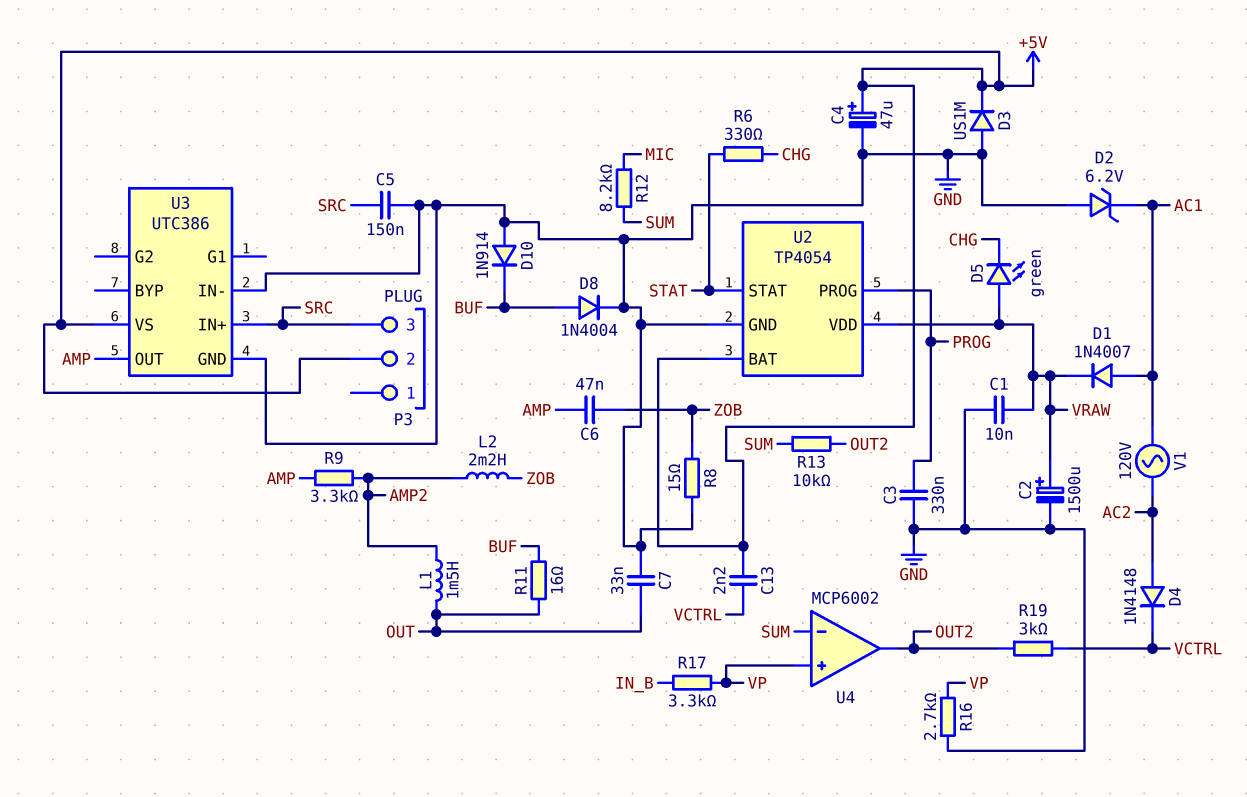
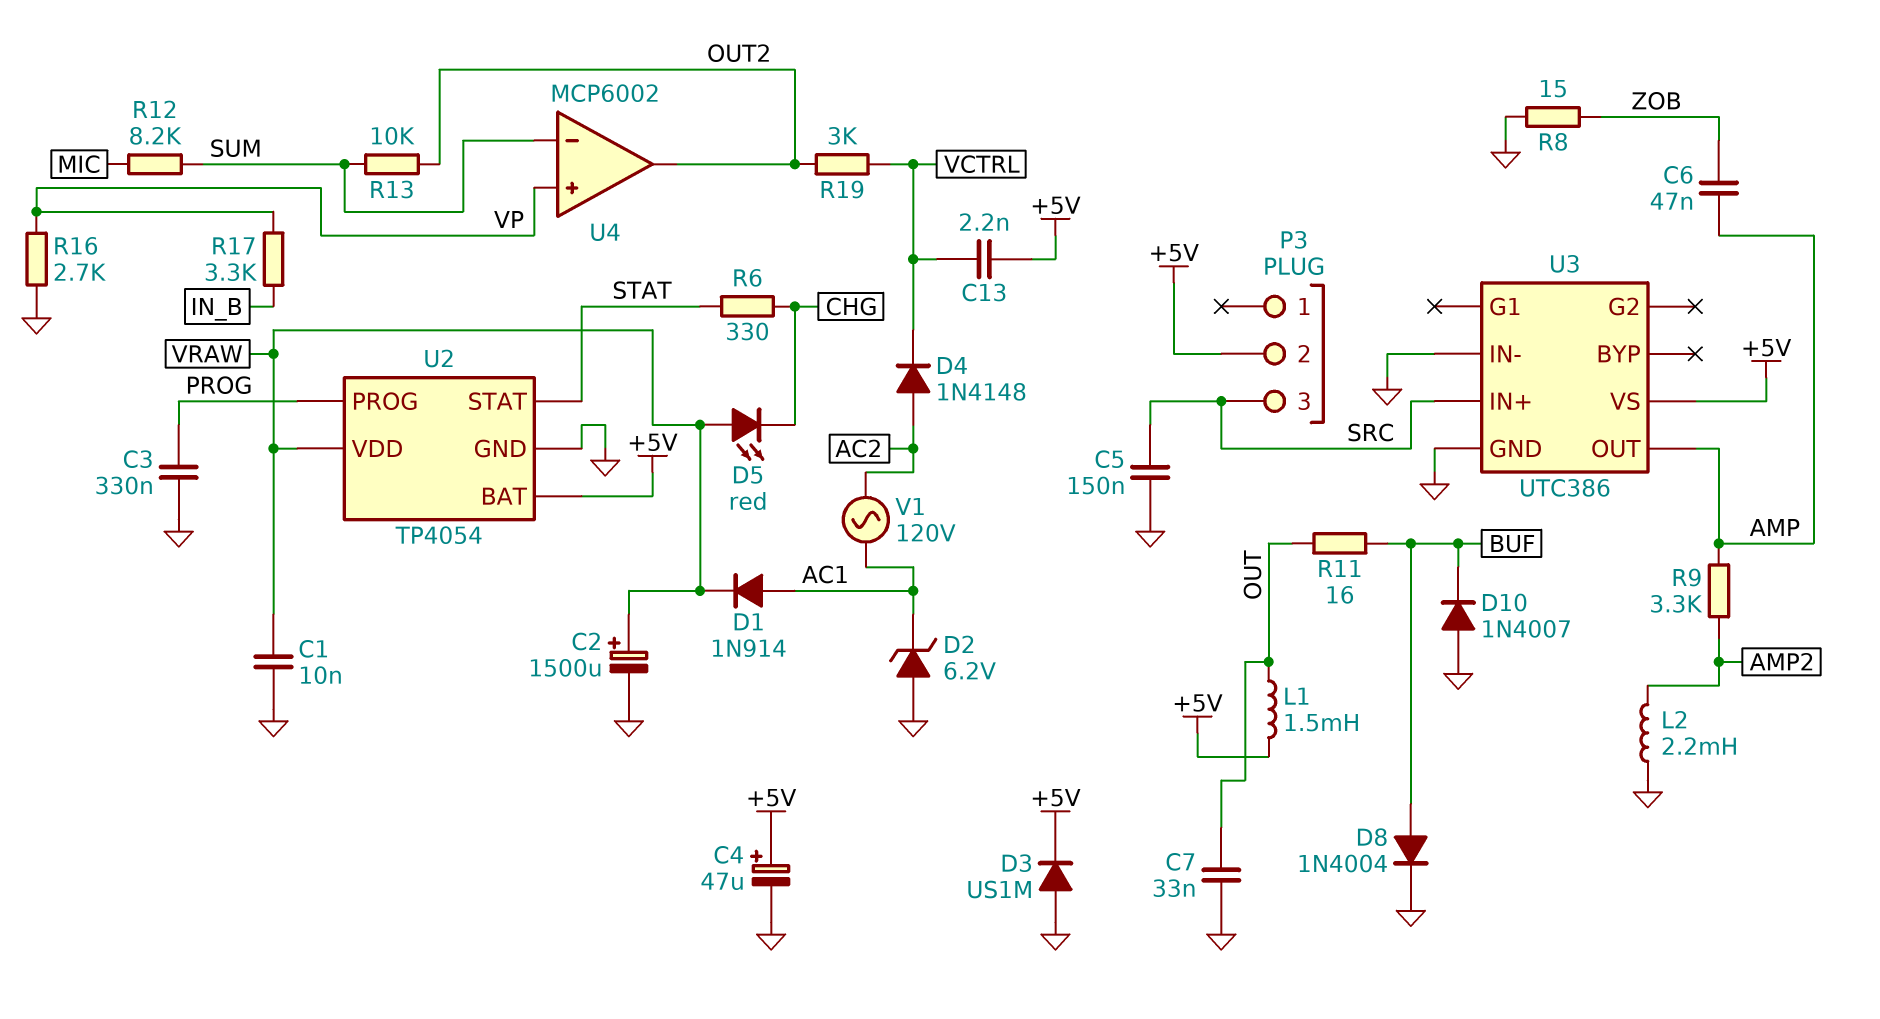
D1: diode 1N4007 (A AC1, K VRAW) -> diode 1N914 (A AC1, K VRAW)
D5: LED green (A VRAW, K CHG) -> LED red (A VRAW, K CHG)
D10: diode 1N914 (A GND, K BUF) -> diode 1N4007 (A GND, K BUF)
L1: 1.5mH (AMP2, OUT) -> 1.5mH (+5V, OUT)
L2: 2.2mH (AMP2, ZOB) -> 2.2mH (AMP2, GND)

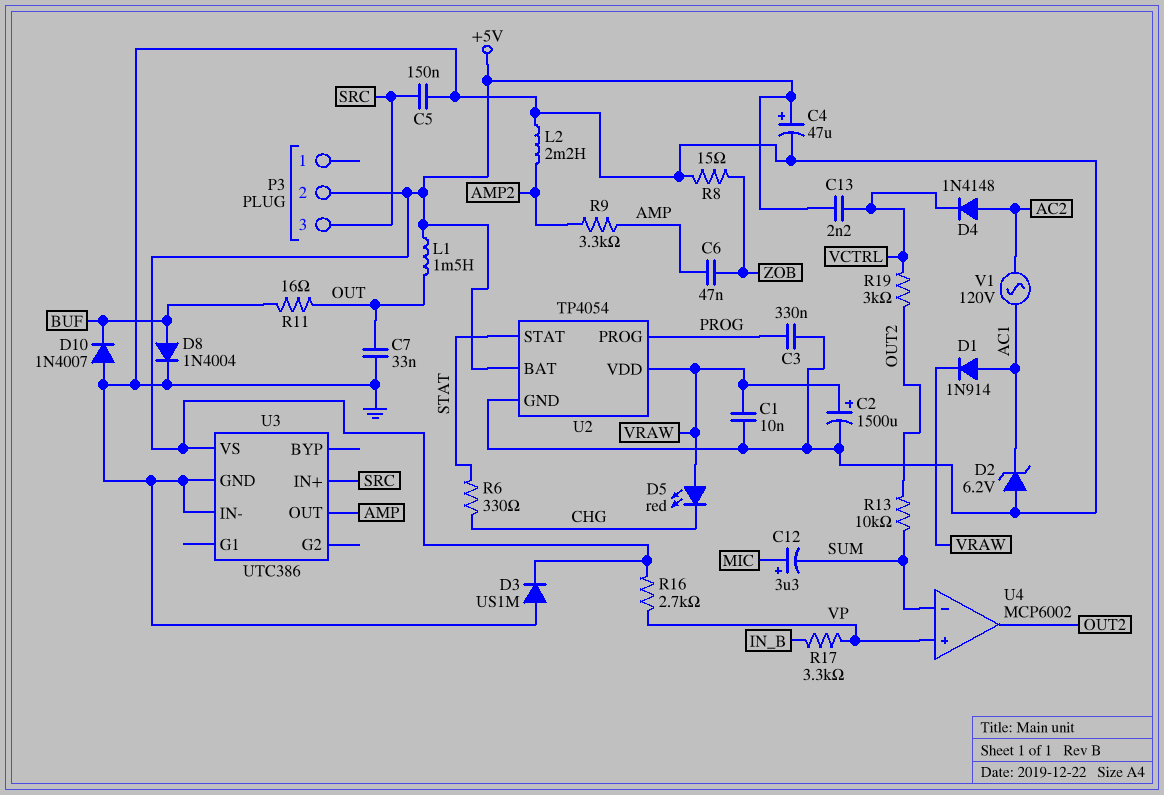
C12: none -> 3.3uF (plus MIC, minus SUM)
R12: 8.2k (MIC, SUM) -> none
R16: 2.7k (GND, VP) -> 2.7k (+5V, VP)

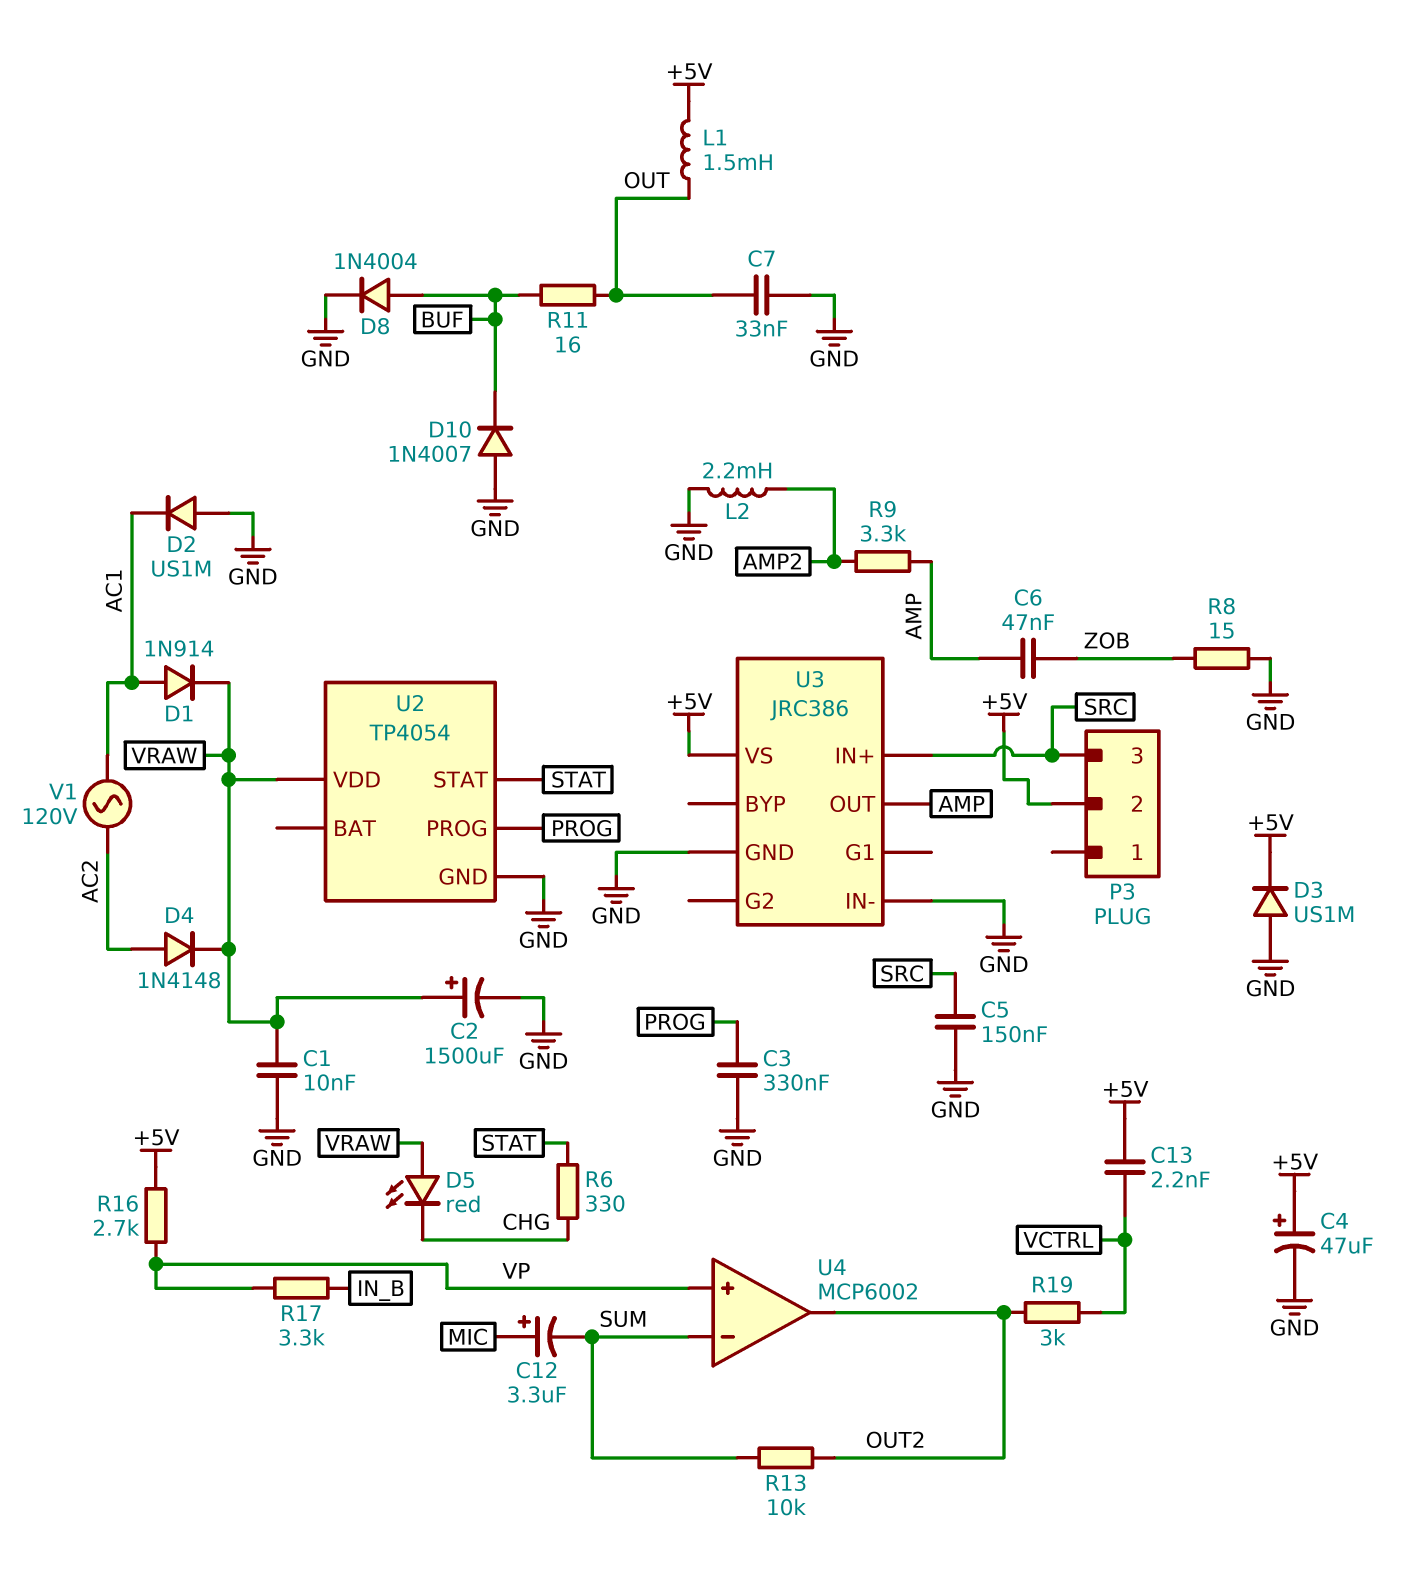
D2: zener 6.2V (A GND, K AC1) -> diode US1M (A GND, K AC1)
D4: diode 1N4148 (A AC2, K VCTRL) -> diode 1N4148 (A AC2, K VRAW)
U2 pin BAT: +5V -> none
U3: UTC386 -> JRC386

